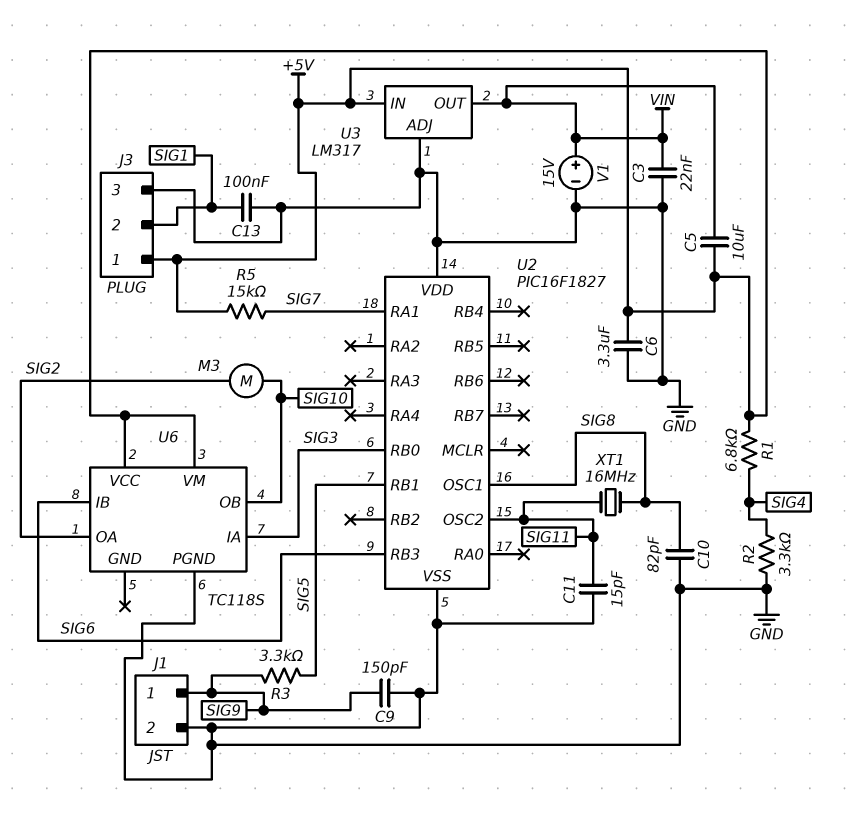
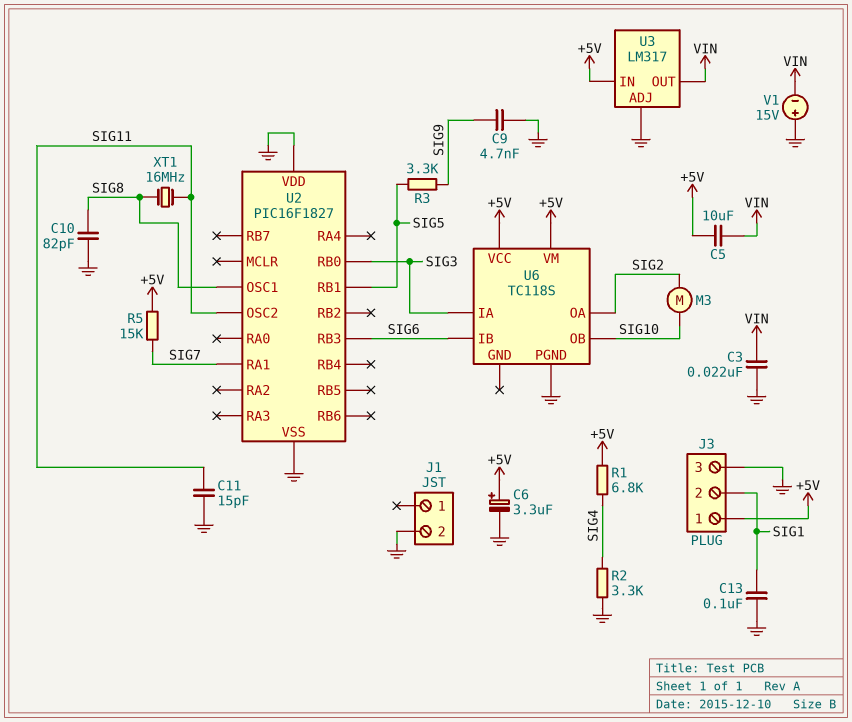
C6: 3.3uF (+5V, GND) -> 3.3uF (plus +5V, minus GND)
C9: 150pF (GND, SIG9) -> 4.7nF (GND, SIG9)
J1 pin 1: SIG9 -> none
V1: 15V (plus VIN, minus GND) -> 15V (plus GND, minus VIN)

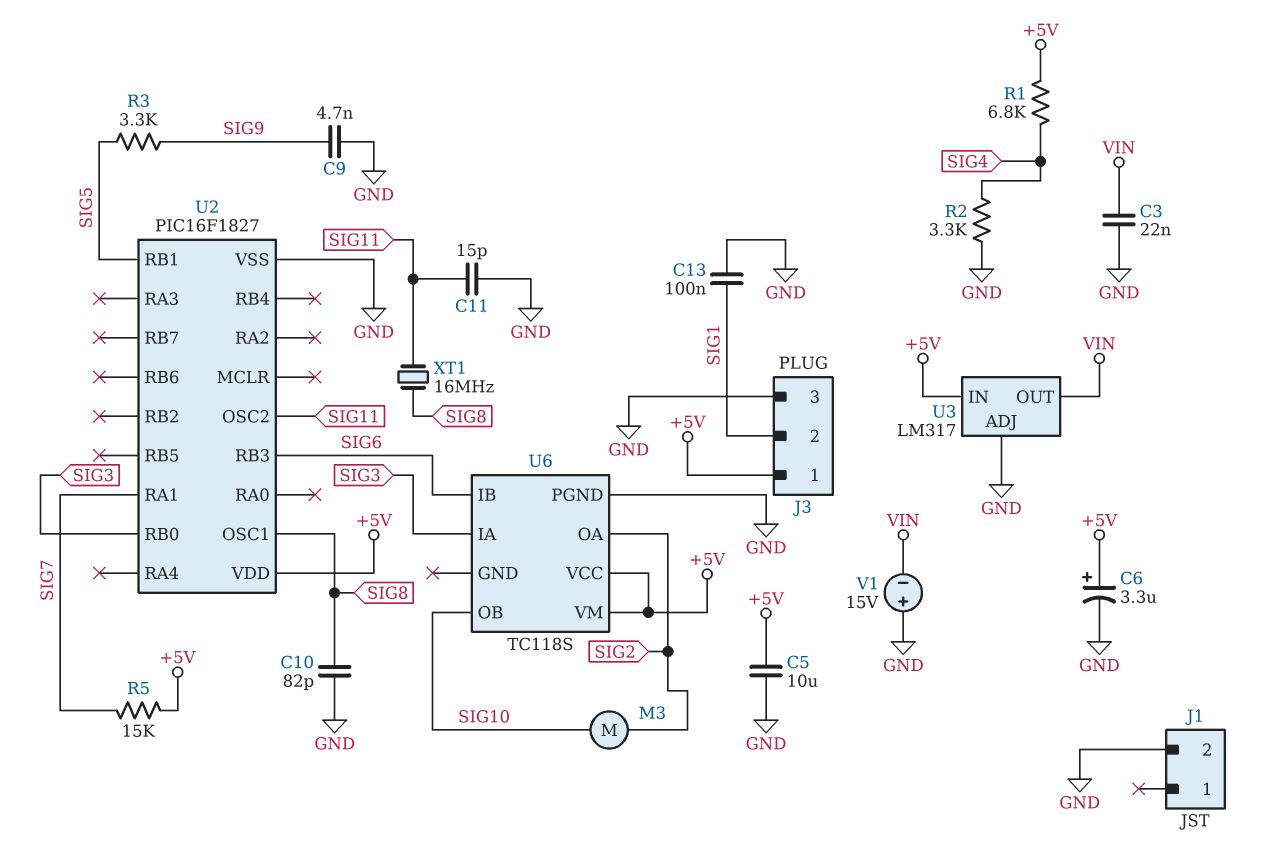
C5: 10uF (+5V, VIN) -> 10uF (+5V, GND)
U2 pin VDD: GND -> +5V

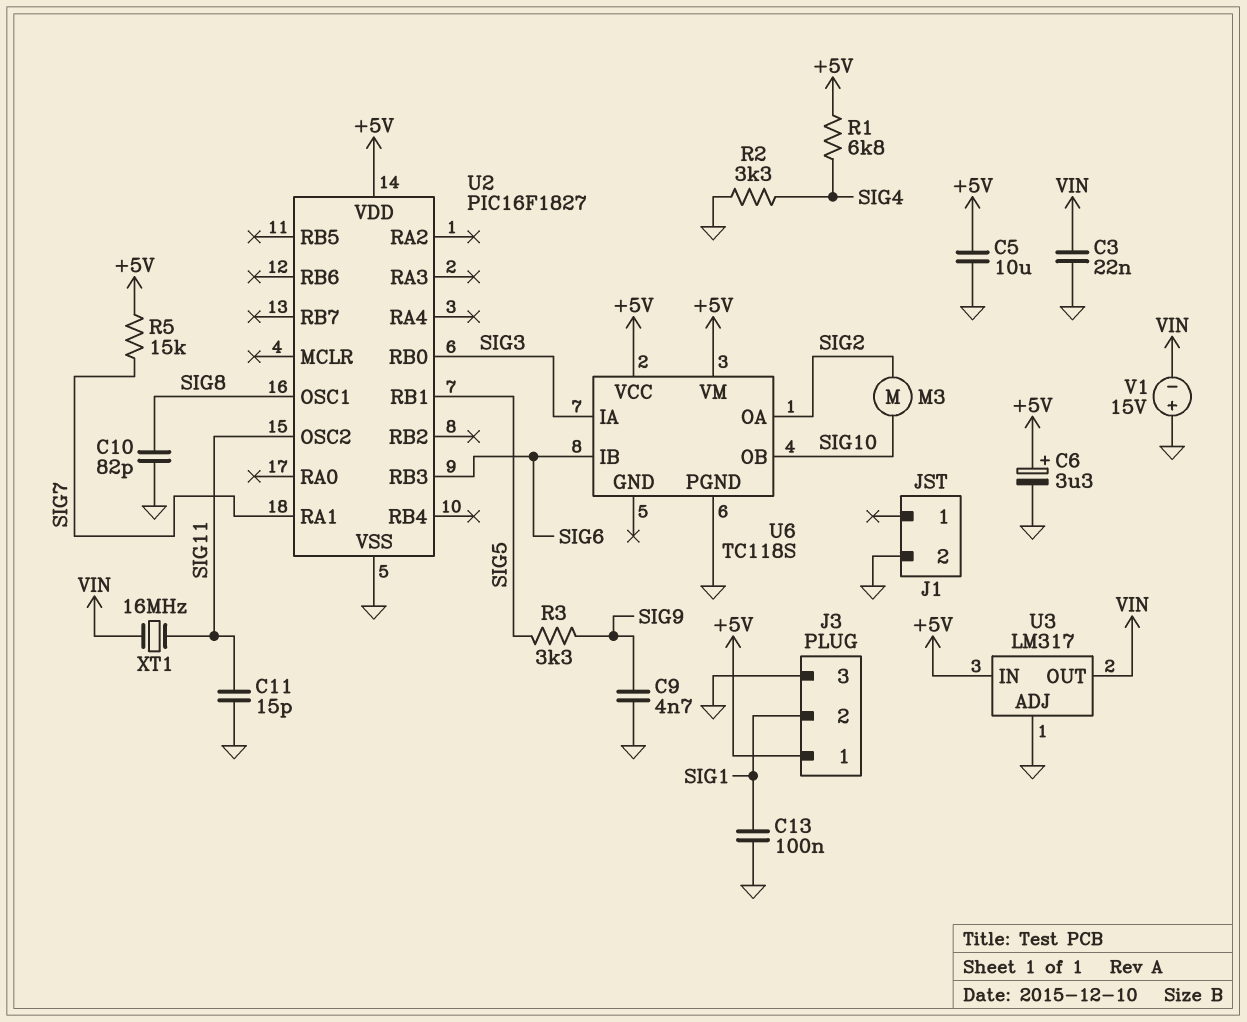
XT1: 16MHz (SIG8, SIG11) -> 16MHz (SIG11, VIN)

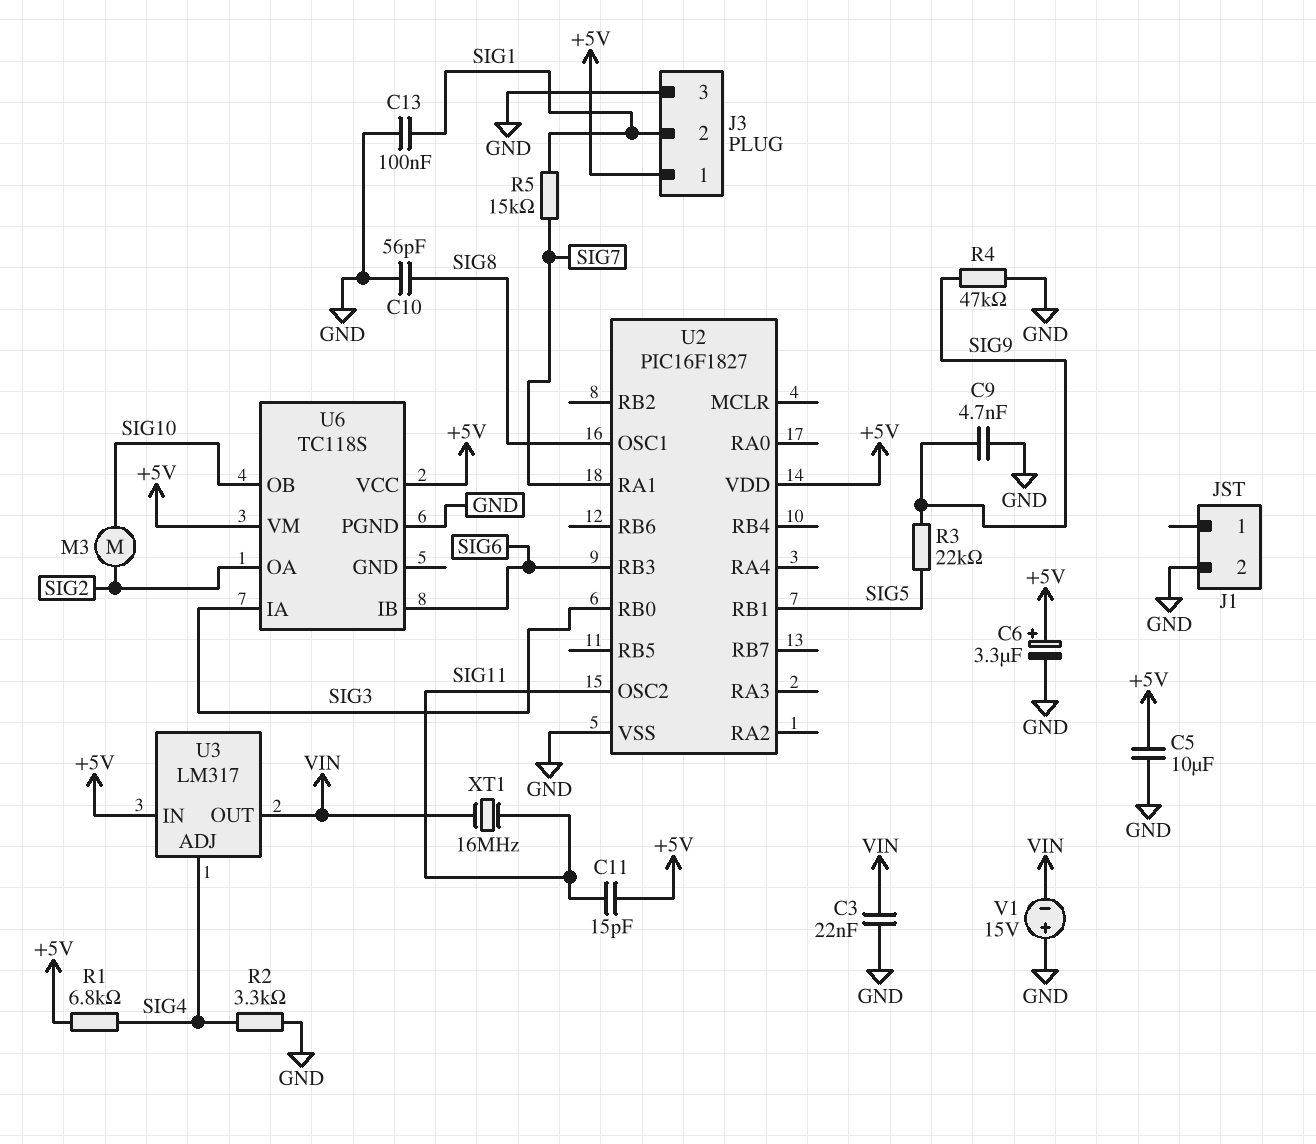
C10: 82pF (GND, SIG8) -> 56pF (GND, SIG8)
C11: 15pF (GND, SIG11) -> 15pF (+5V, SIG11)
R3: 3.3k (SIG5, SIG9) -> 22k (SIG5, SIG9)
R4: none -> 47k (GND, SIG9)
R5: 15k (+5V, SIG7) -> 15k (SIG1, SIG7)
U3 pin ADJ: GND -> SIG4

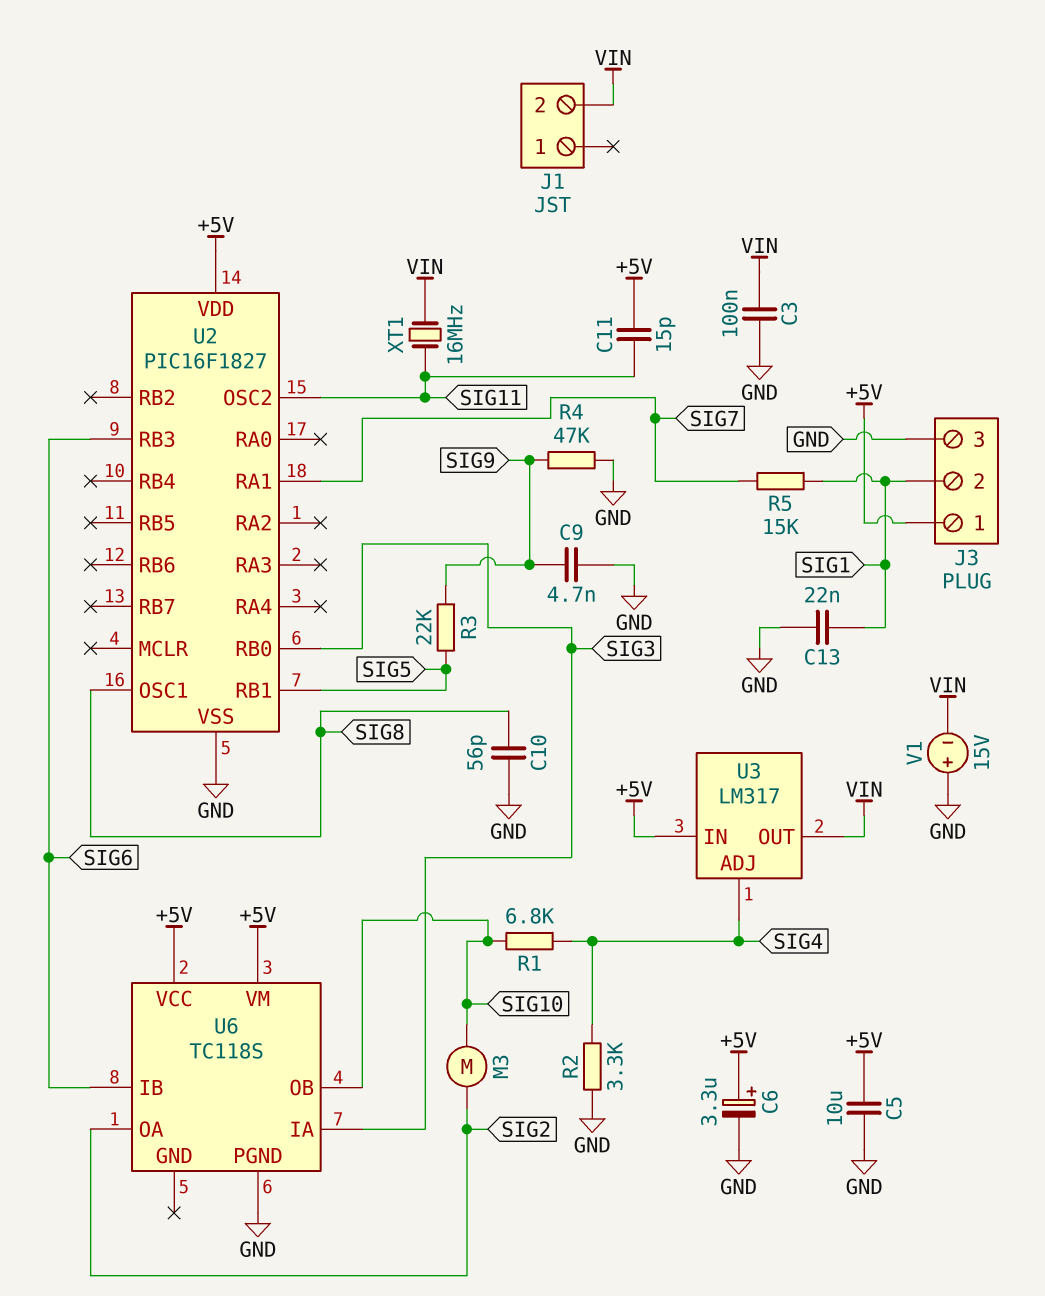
C3: 22nF (GND, VIN) -> 100nF (GND, VIN)
C13: 100nF (GND, SIG1) -> 22nF (GND, SIG1)
J1 pin 2: GND -> VIN
R1: 6.8k (+5V, SIG4) -> 6.8k (SIG4, SIG10)

